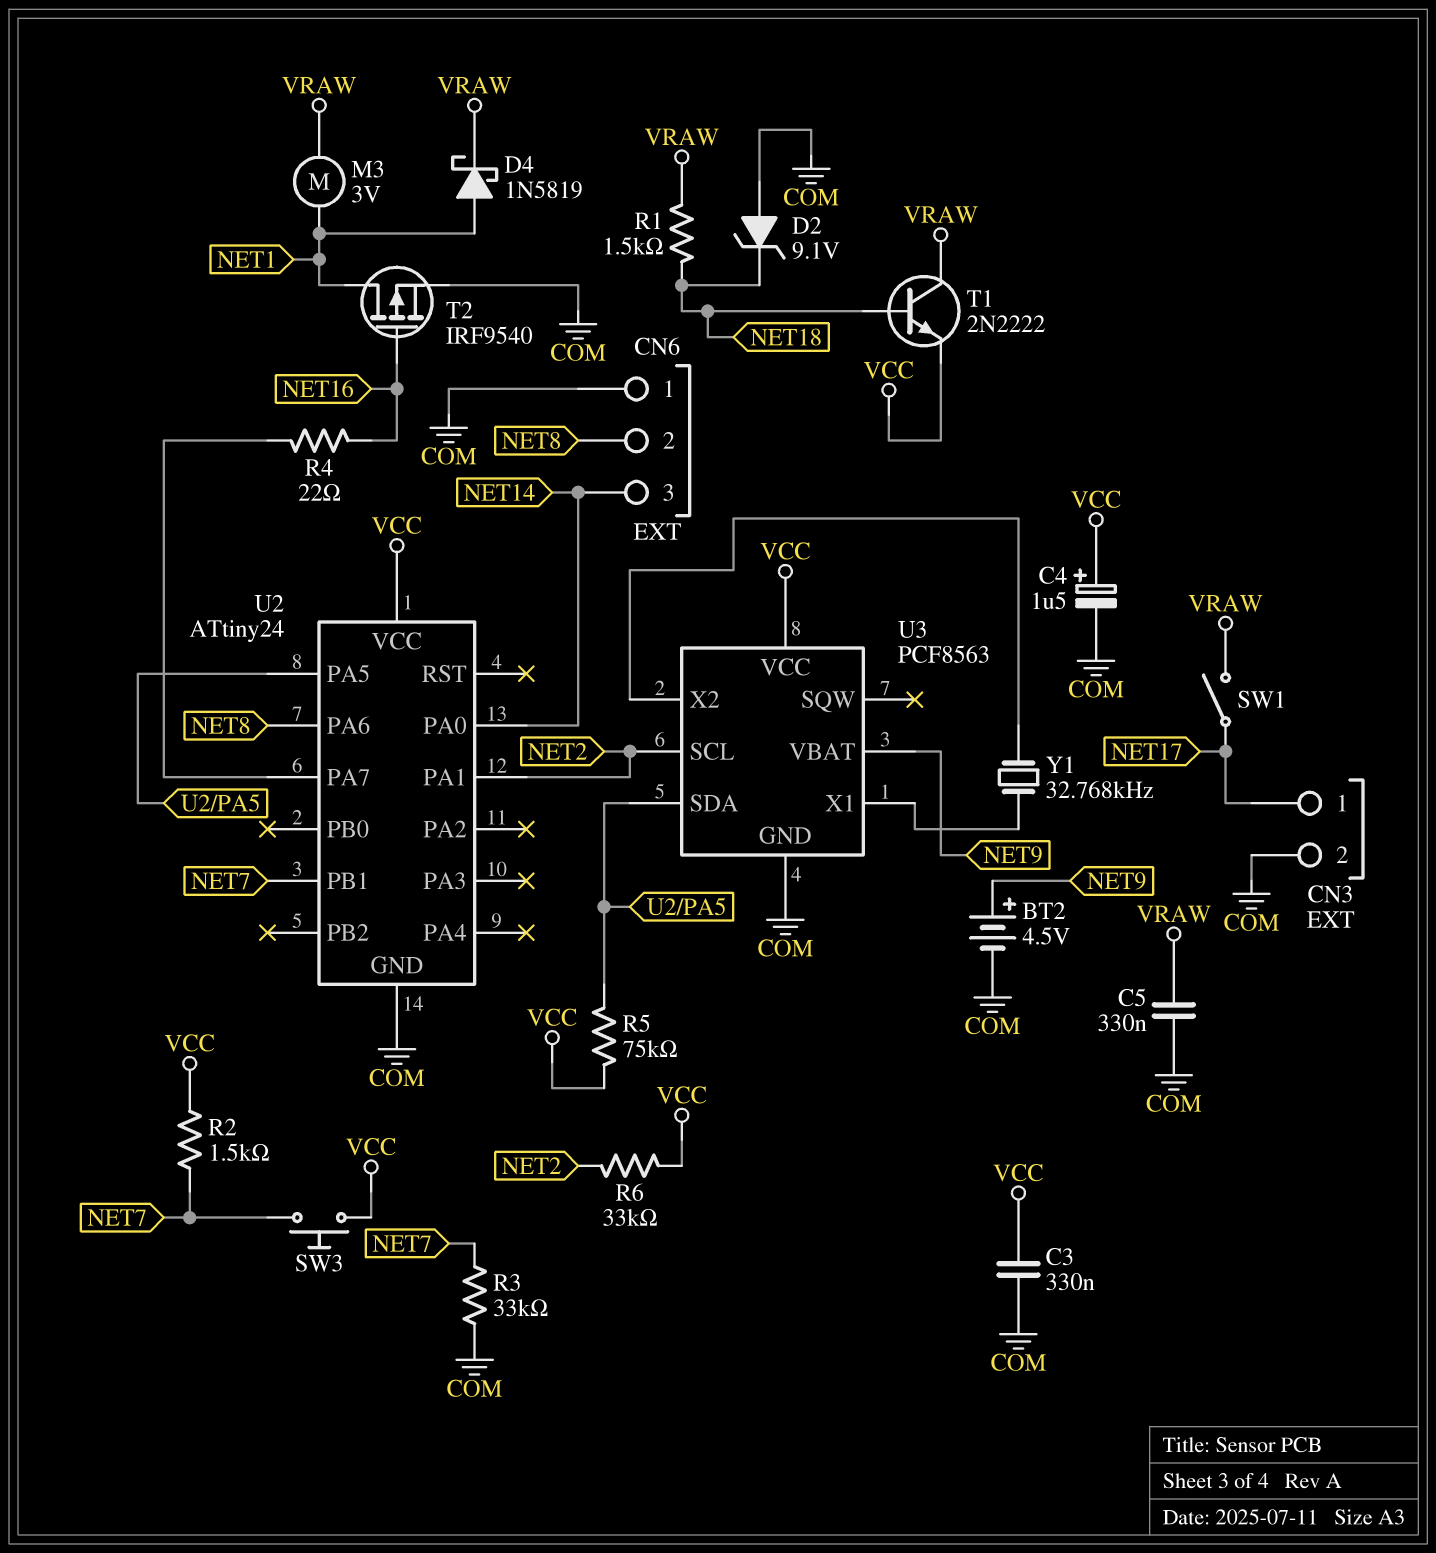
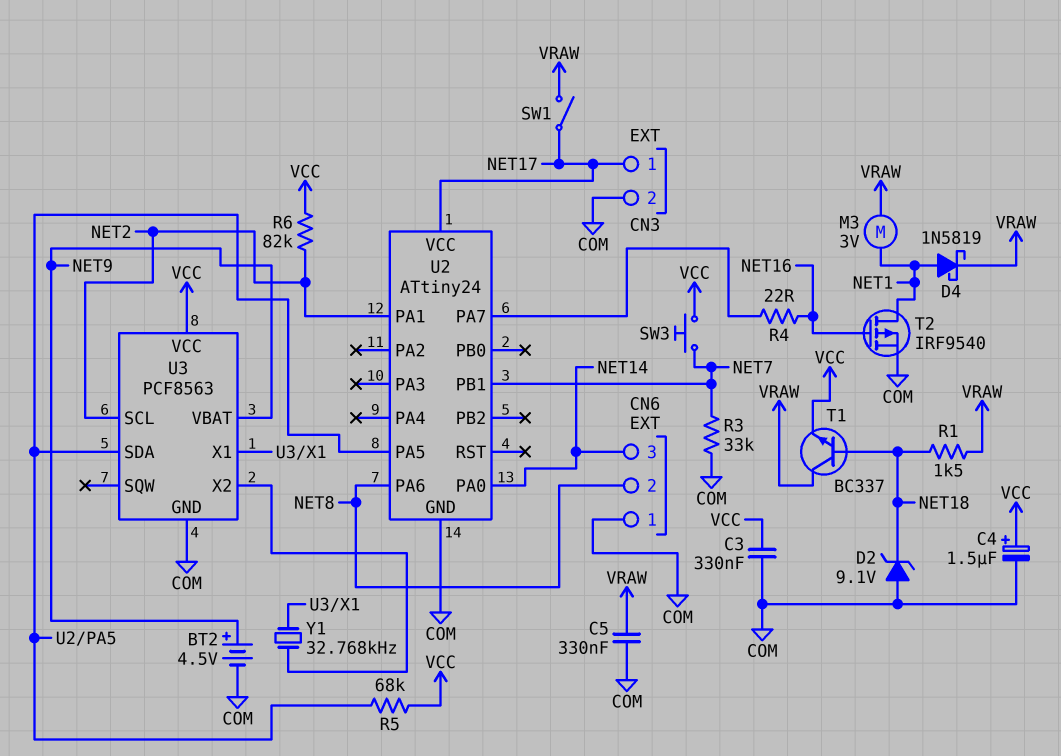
R2: 1.5k (NET7, VCC) -> none
R5: 75k (U2/PA5, VCC) -> 68k (U2/PA5, VCC)
R6: 33k (NET2, VCC) -> 82k (NET2, VCC)
T1: NPN 2N2222 (B NET18, C VRAW, E VCC) -> NPN BC337 (B NET18, C VRAW, E VCC)
U2 pin VCC: VCC -> NET17

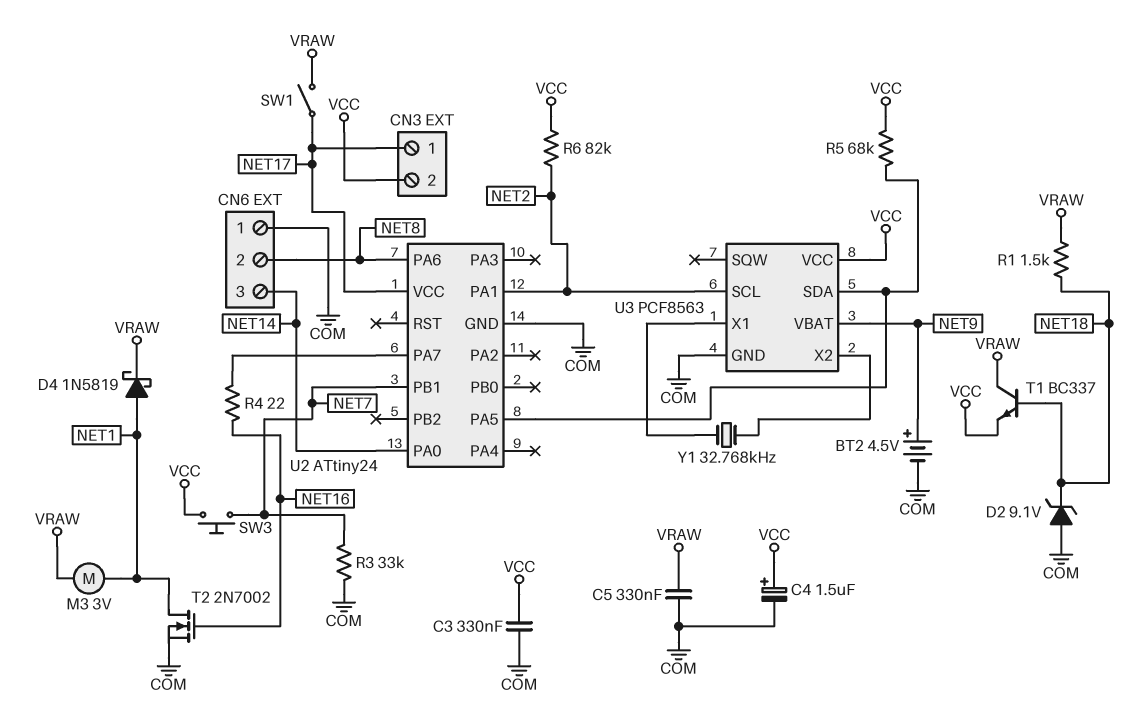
CN3 pin 2: COM -> VCC
T2: PMOS IRF9540 (G NET16, D NET1, S COM) -> NMOS 2N7002 (G NET16, D NET1, S COM)

